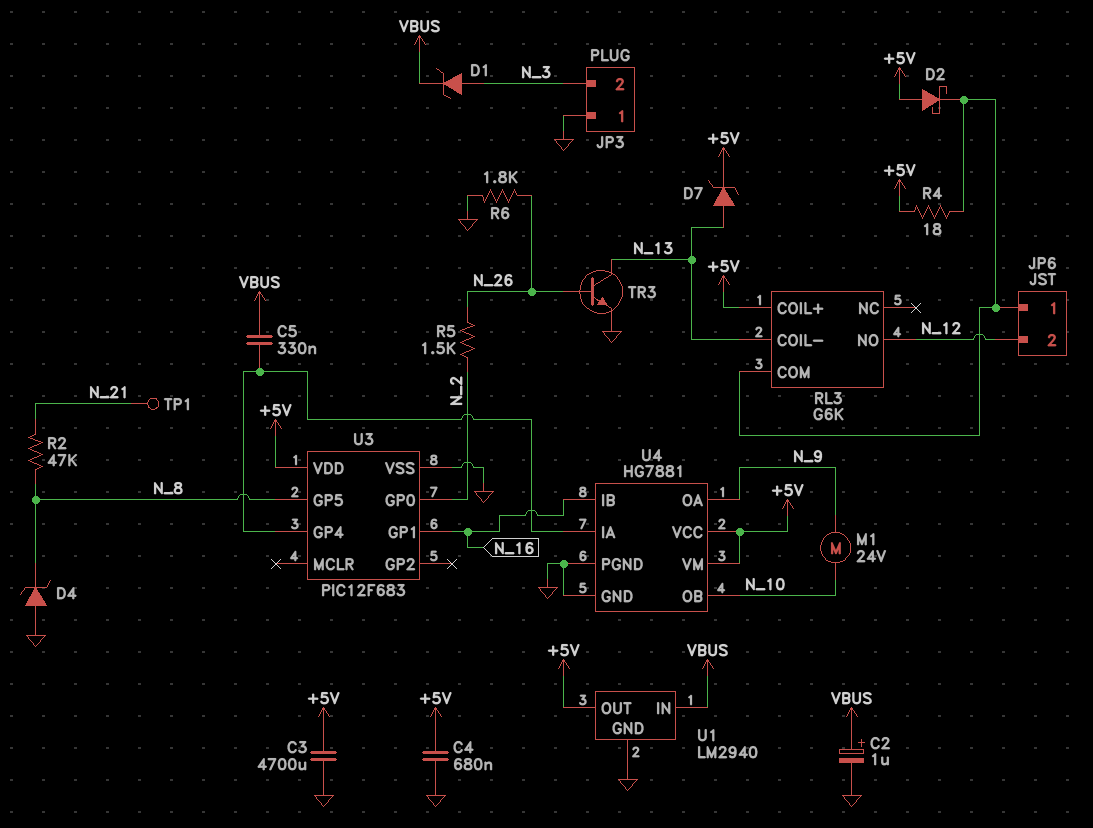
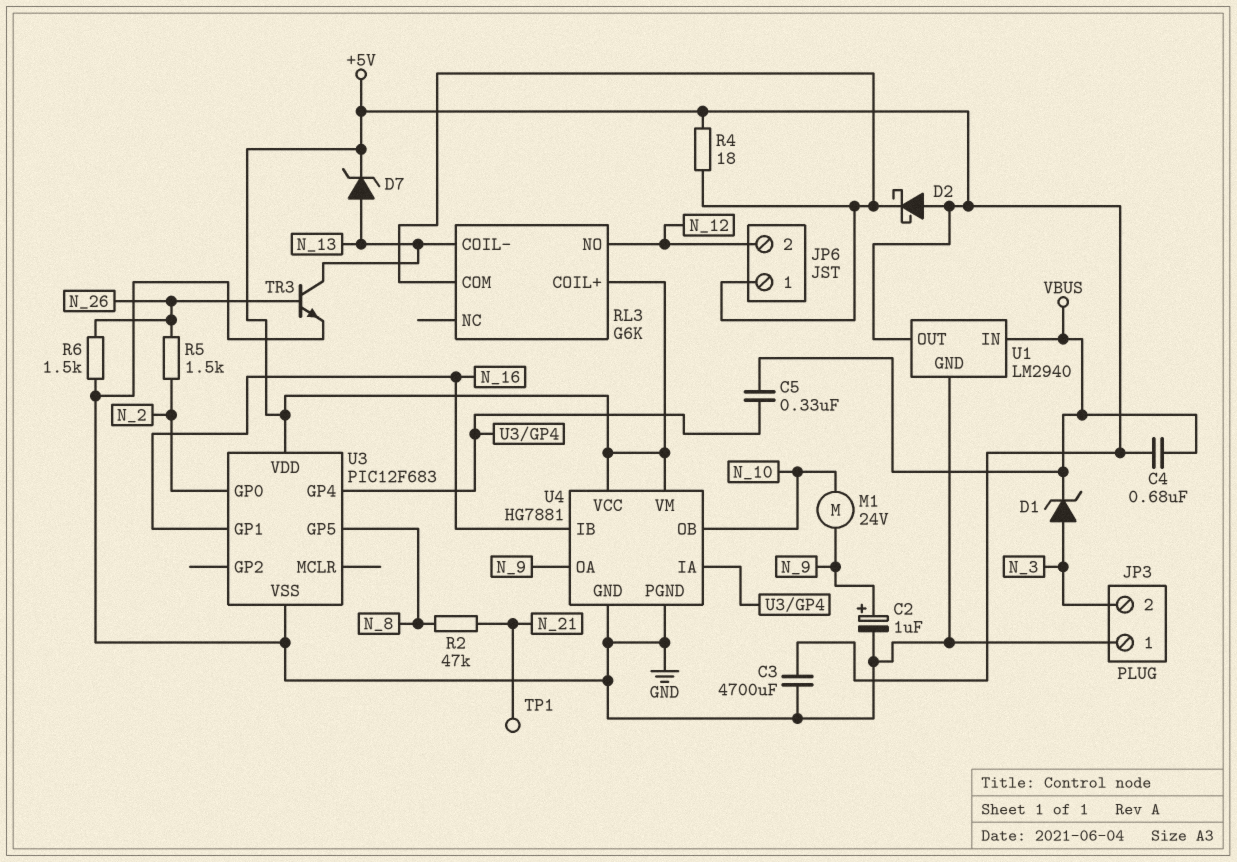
C2: 1uF (plus VBUS, minus GND) -> 1uF (plus N_9, minus GND)
C4: 680nF (+5V, GND) -> 680nF (+5V, VBUS)
D4: zener (A GND, K N_8) -> none
R6: 1.8k (GND, N_26) -> 1.5k (GND, N_26)

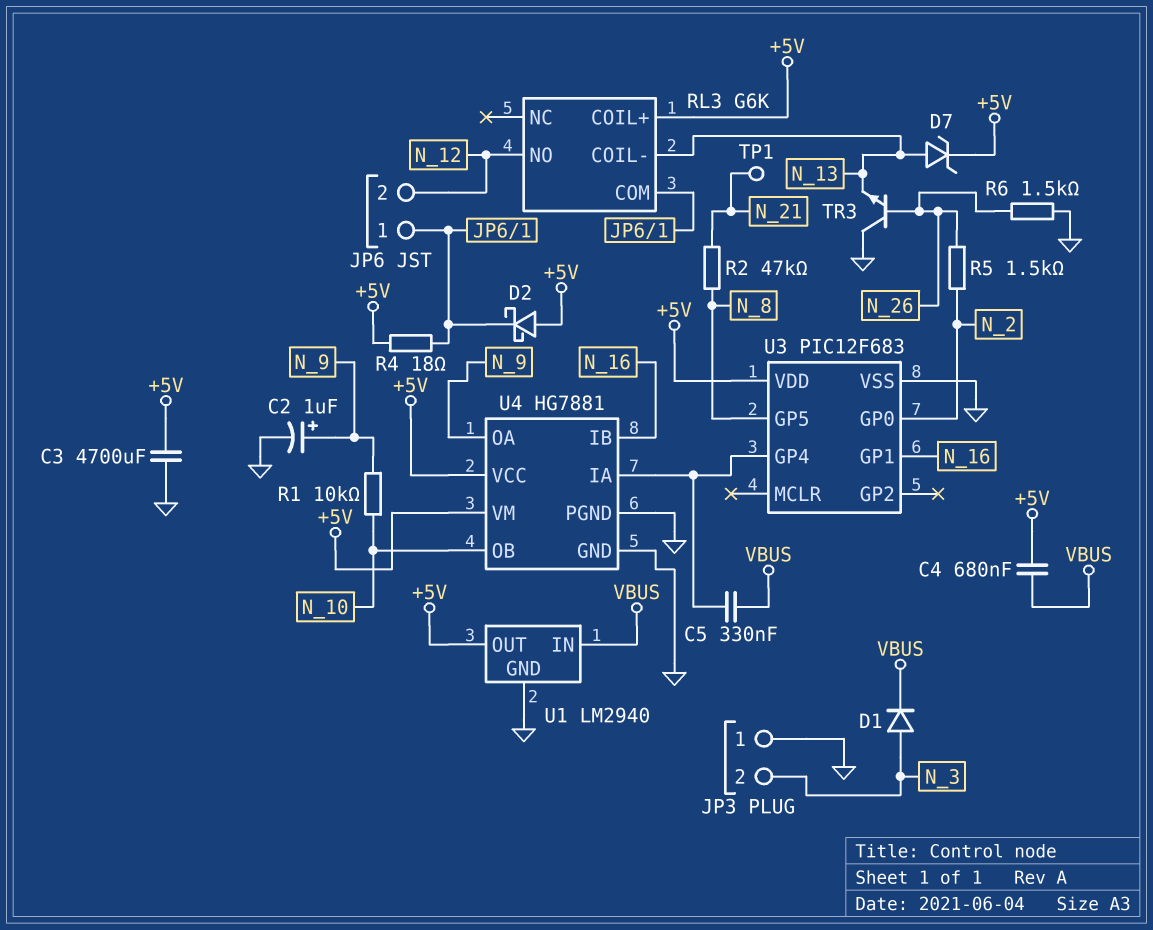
D1: zener (A N_3, K VBUS) -> diode (A N_3, K VBUS)
M1: motor 24V (N_9, N_10) -> none
R1: none -> 10k (N_9, N_10)
TR3: NPN (B N_26, C N_13, E GND) -> NPN (B N_26, C GND, E N_13)

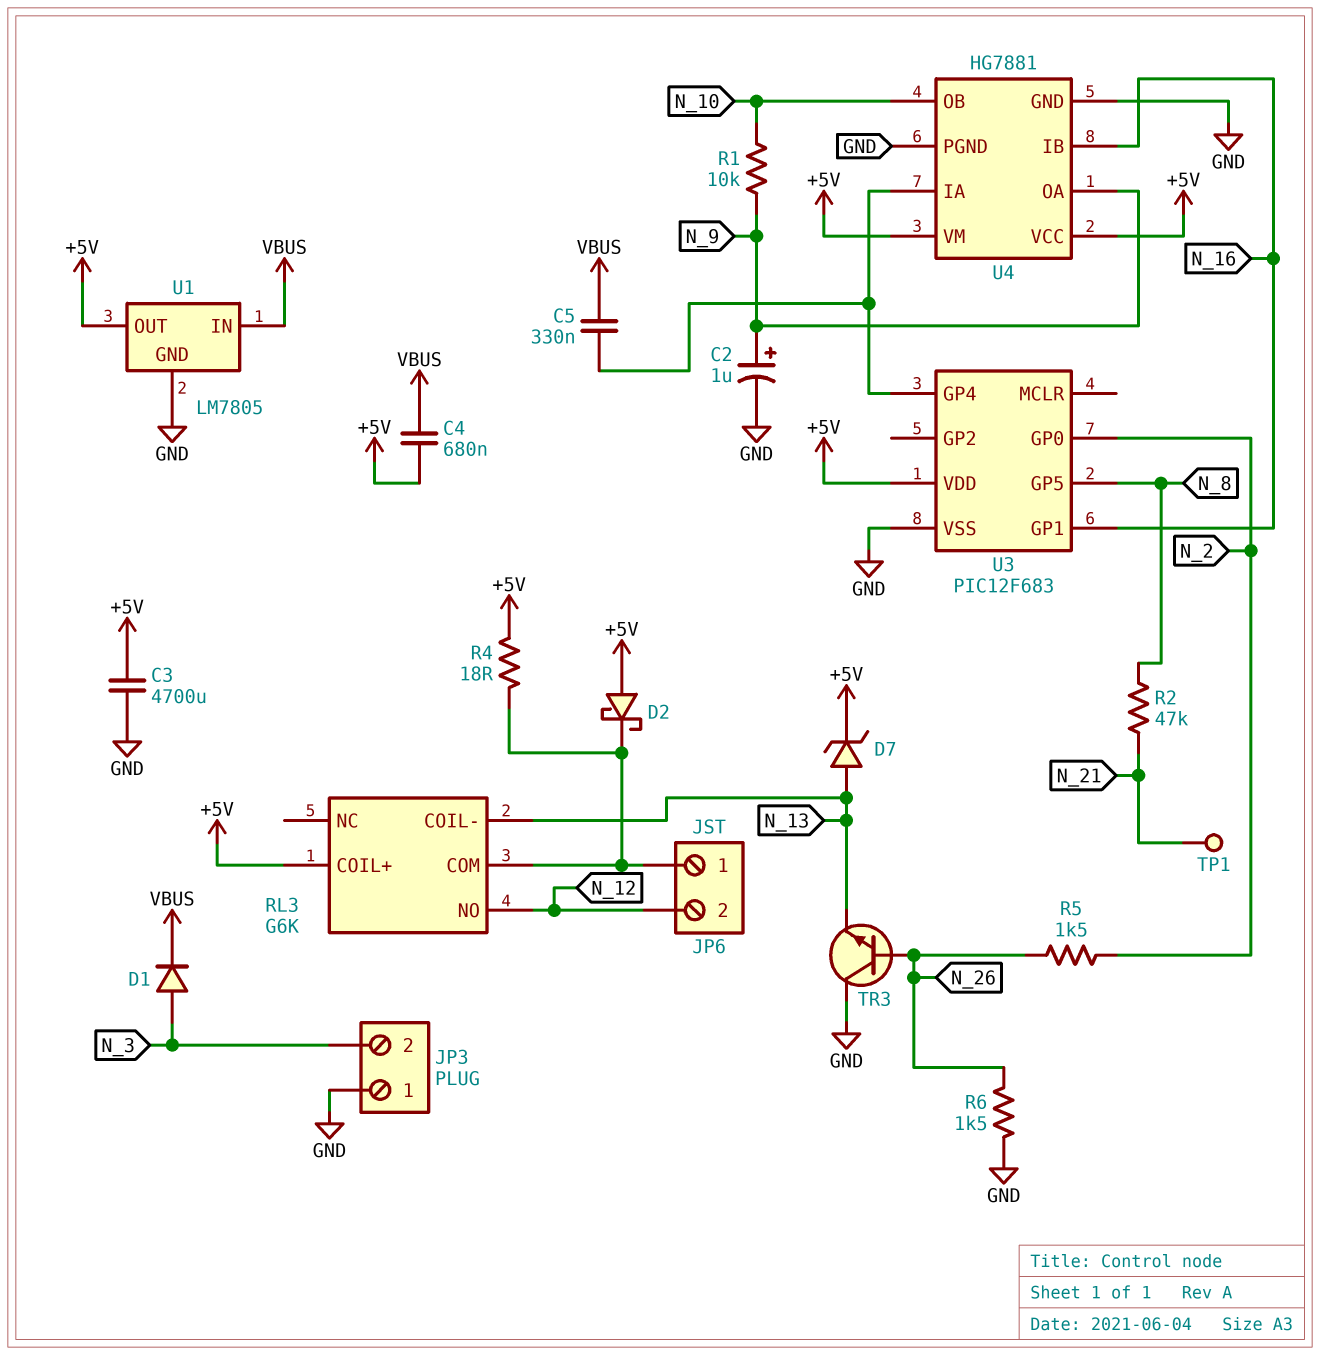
U1: LM2940 -> LM7805

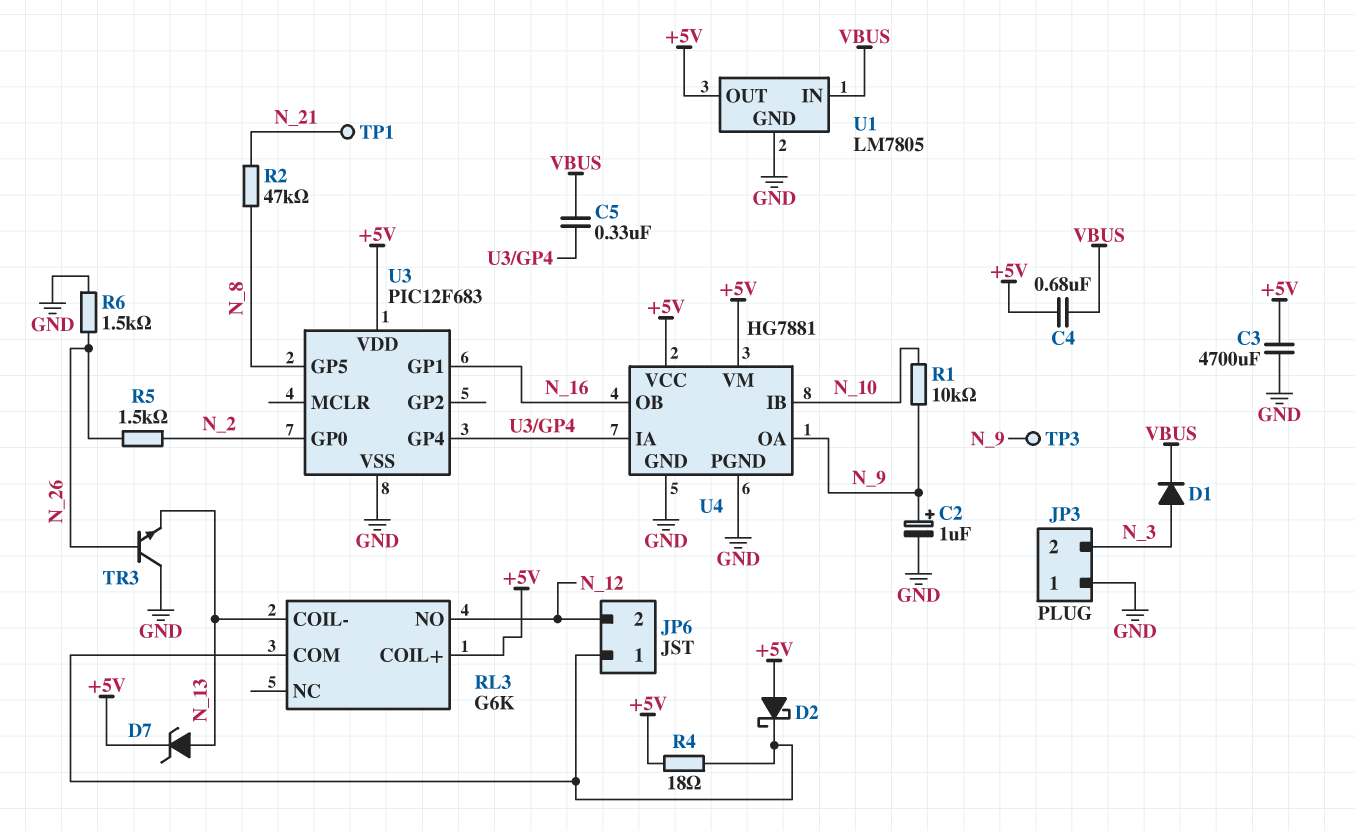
TP3: none -> test point (N_9)
U4 pin IB: N_16 -> N_10
U4 pin OB: N_10 -> N_16

